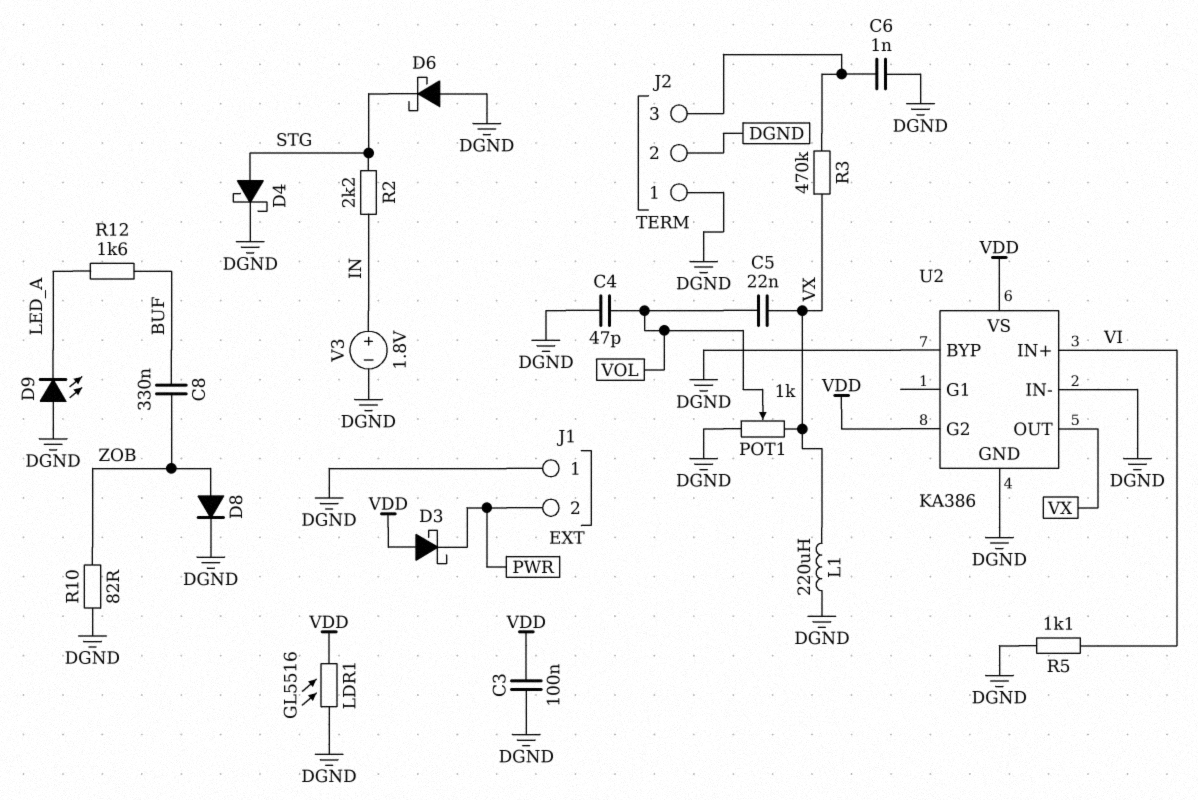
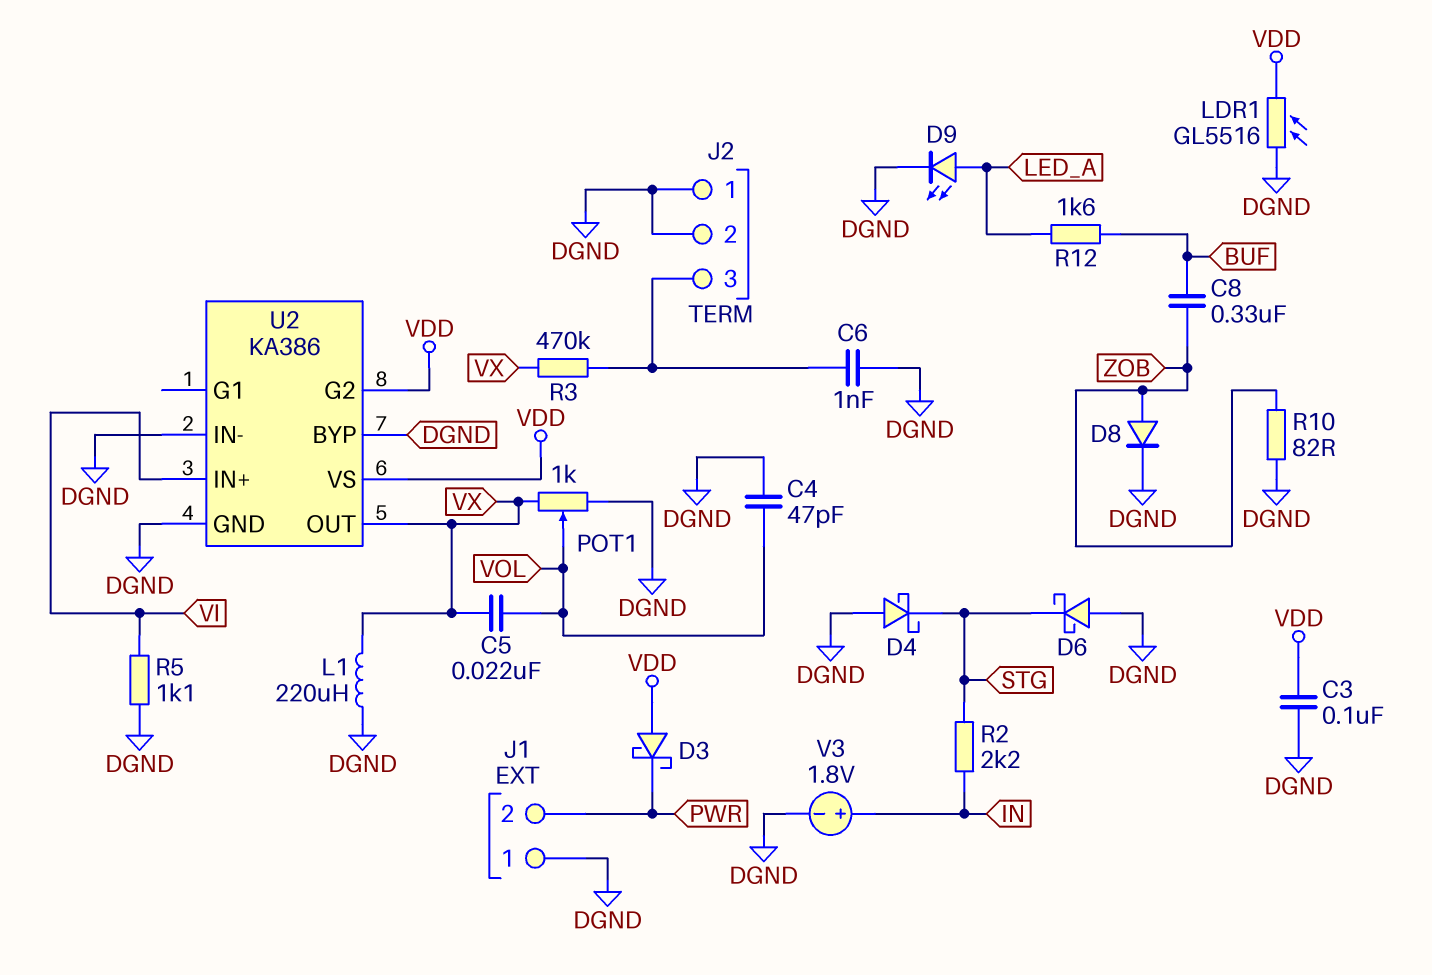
D4: schottky (A STG, K DGND) -> schottky (A DGND, K STG)
D9: LED (A DGND, K LED_A) -> LED (A LED_A, K DGND)

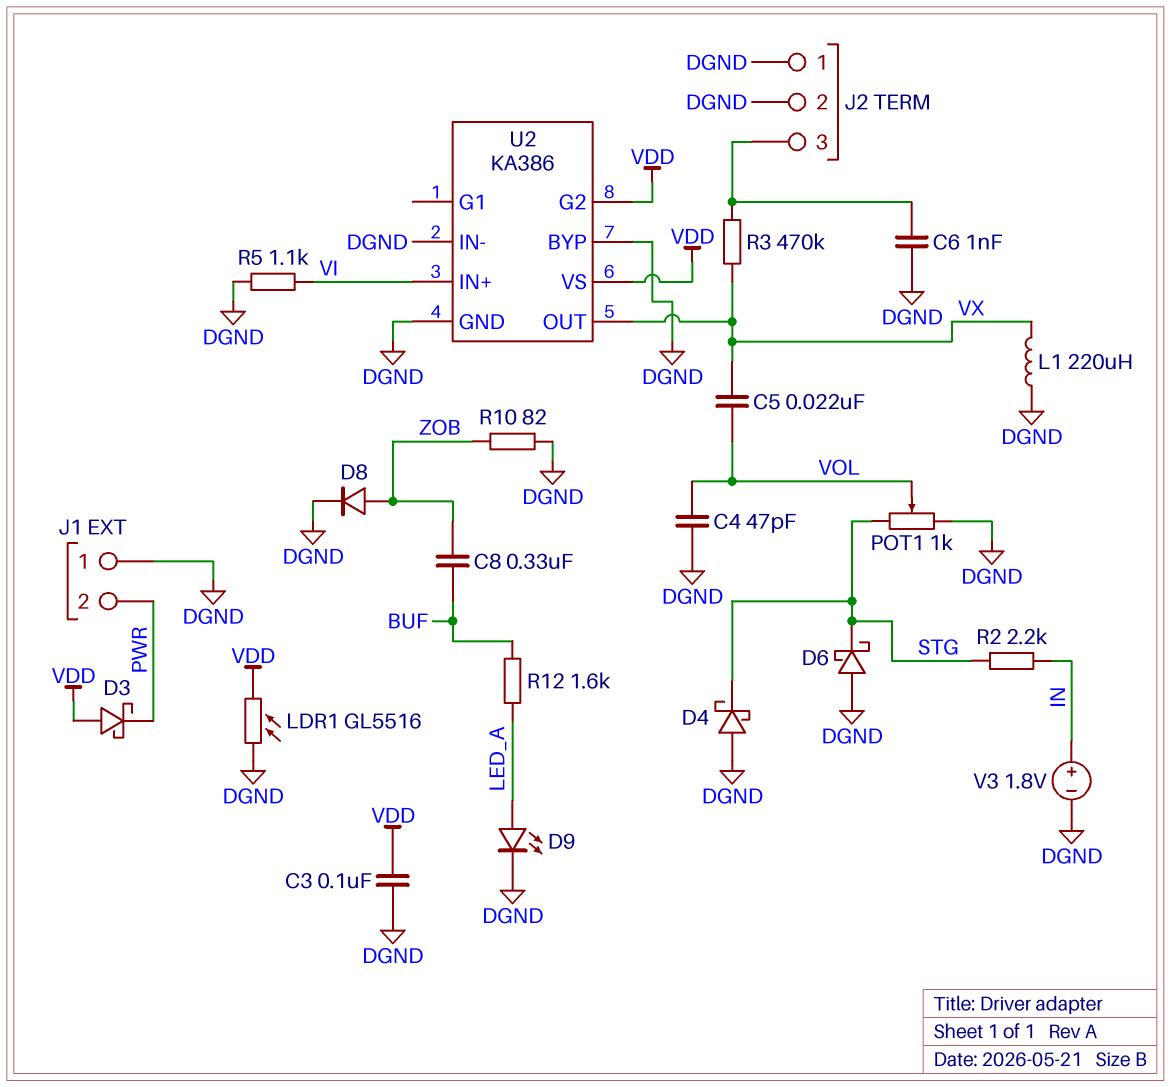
POT1: 1k (DGND, VX, wiper VOL) -> 1k (DGND, STG, wiper VOL)

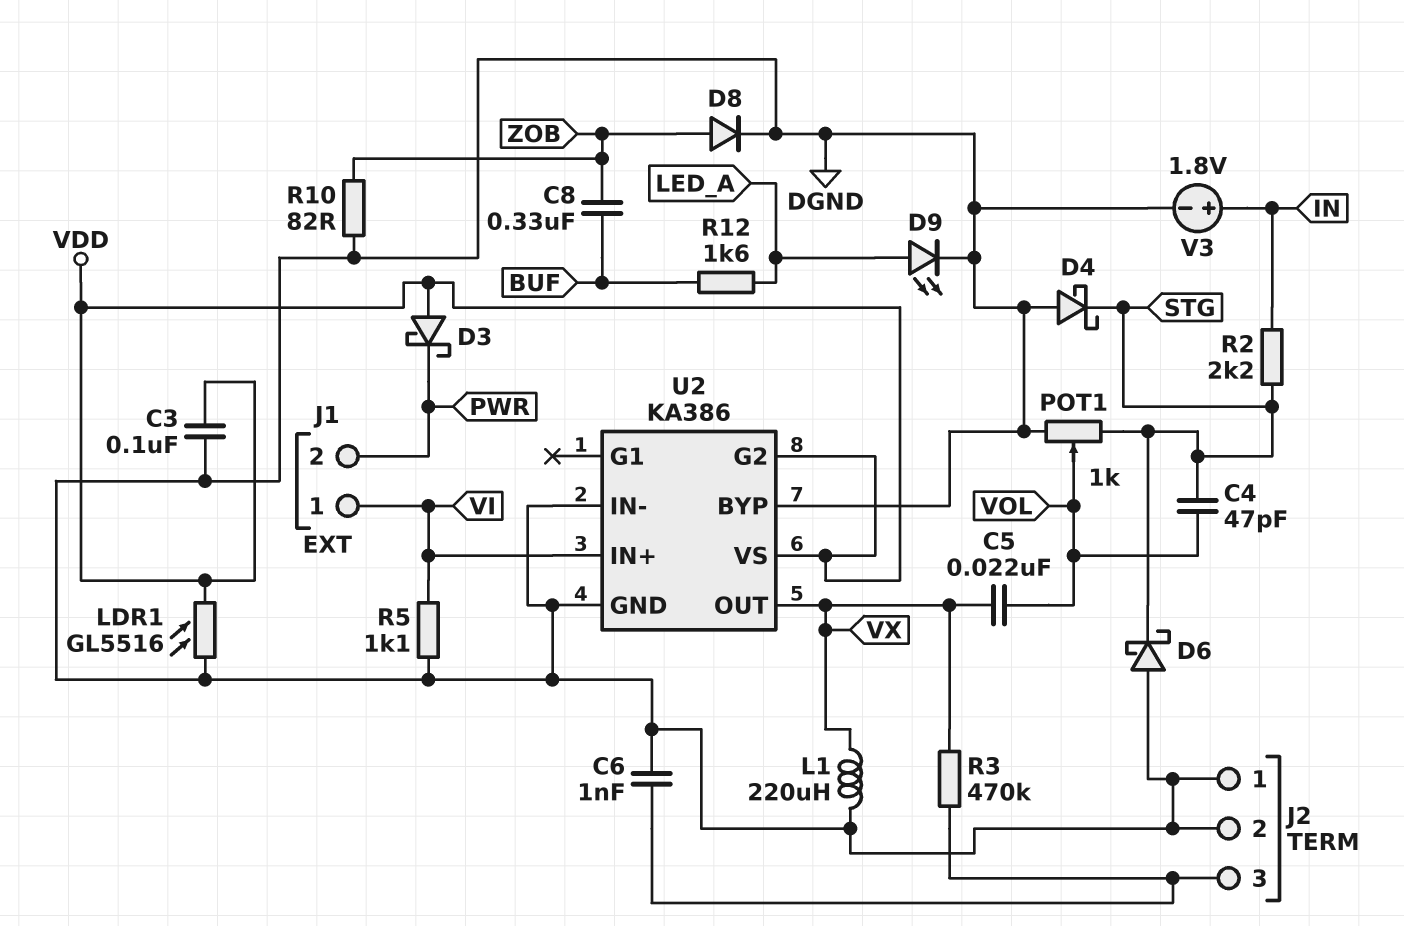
C4: 47pF (DGND, VOL) -> 47pF (STG, VOL)
J1 pin 1: DGND -> VI

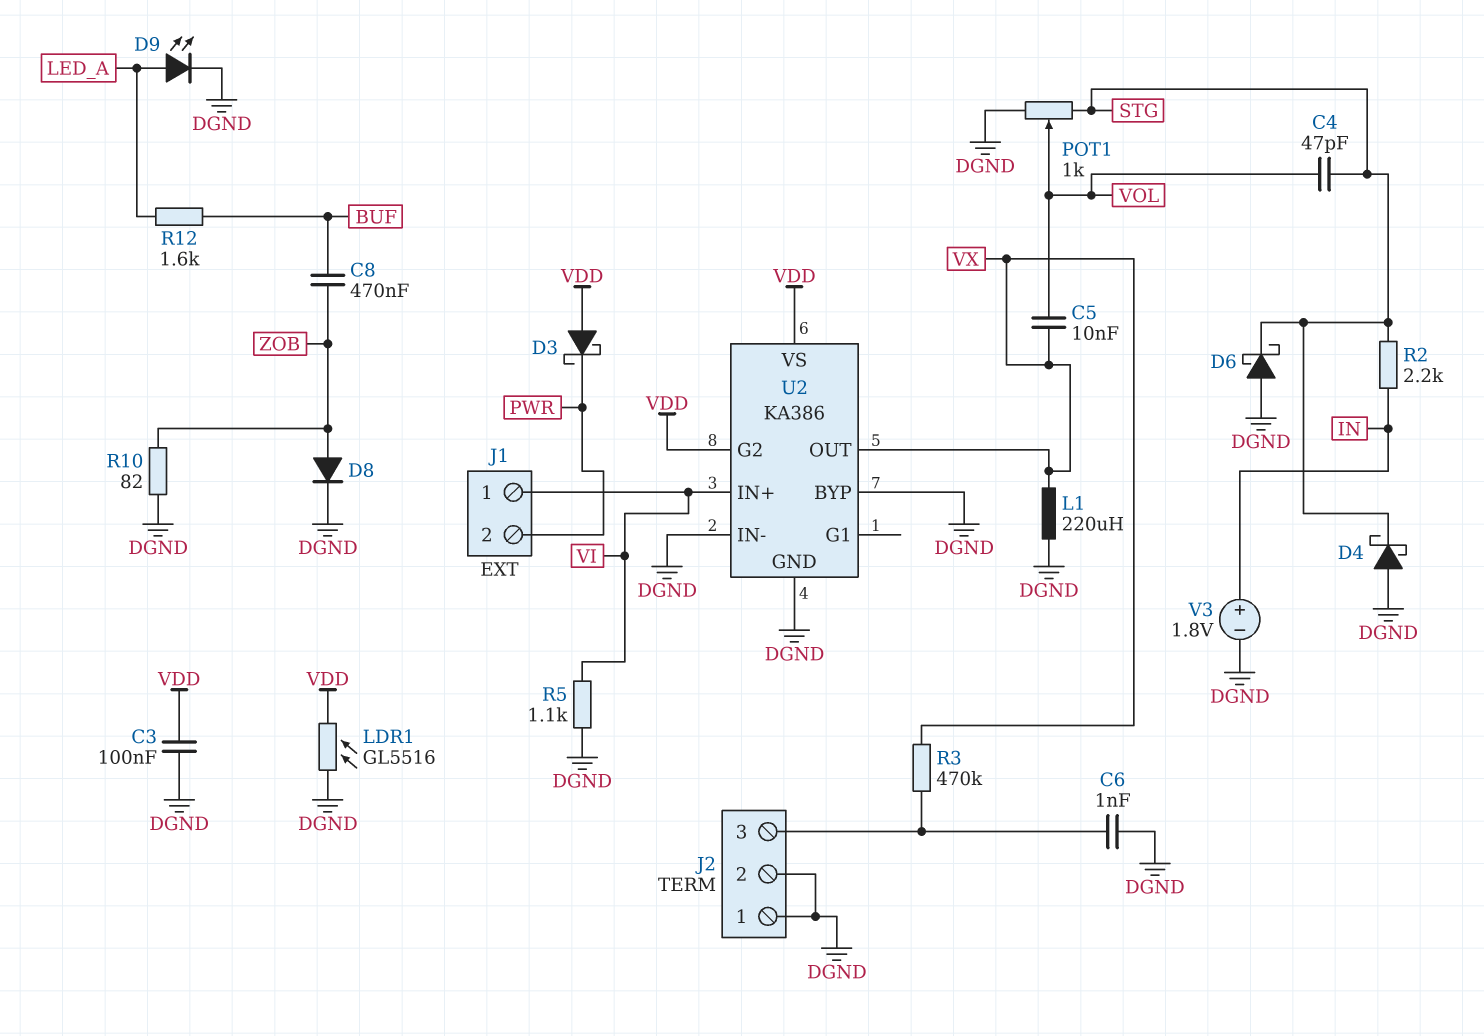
C5: 22nF (VOL, VX) -> 10nF (VOL, VX)
C8: 330nF (BUF, ZOB) -> 470nF (BUF, ZOB)

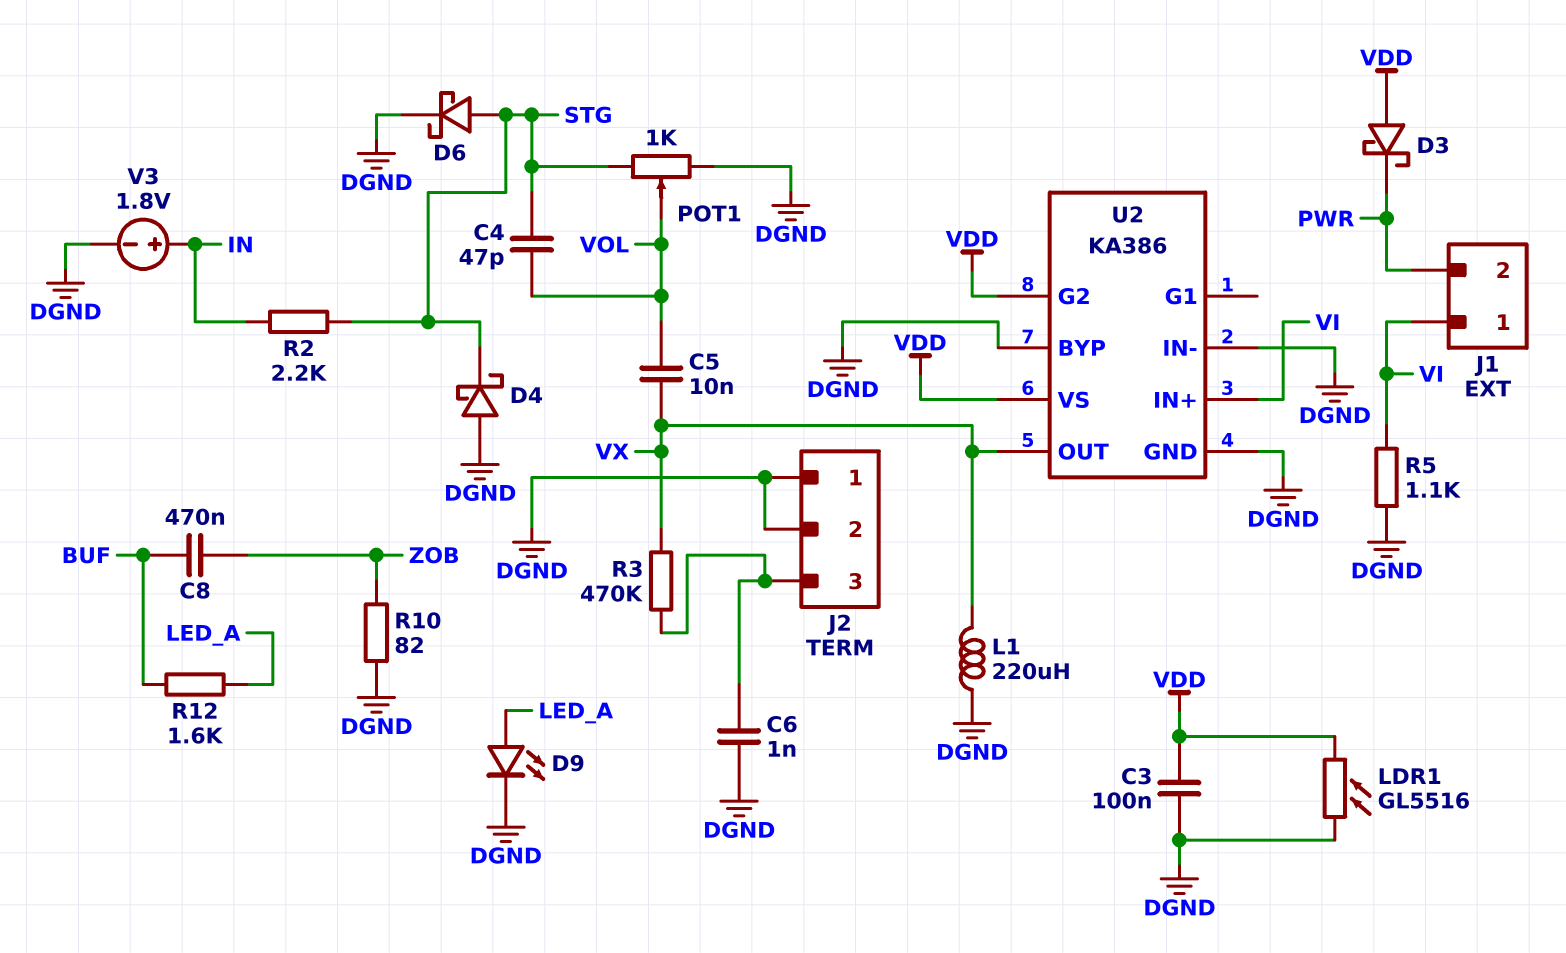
D6: schottky (A DGND, K STG) -> schottky (A STG, K DGND)
D8: diode (A ZOB, K DGND) -> none

